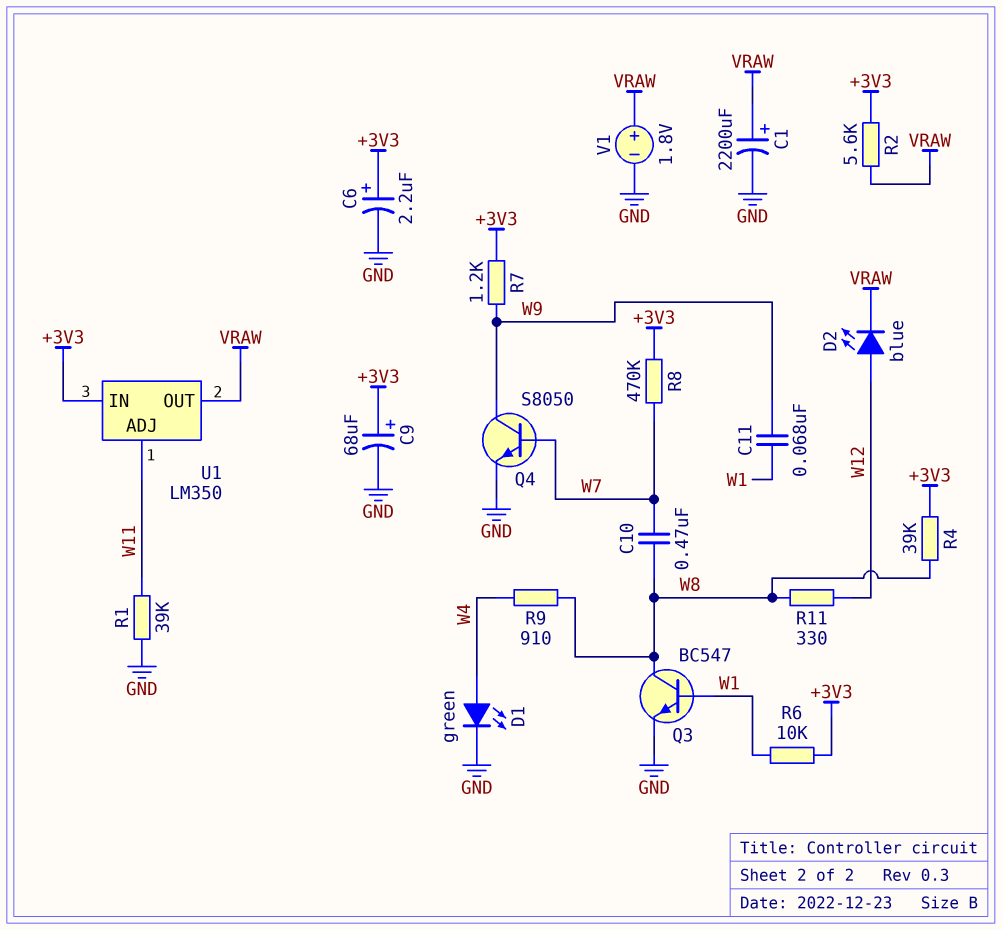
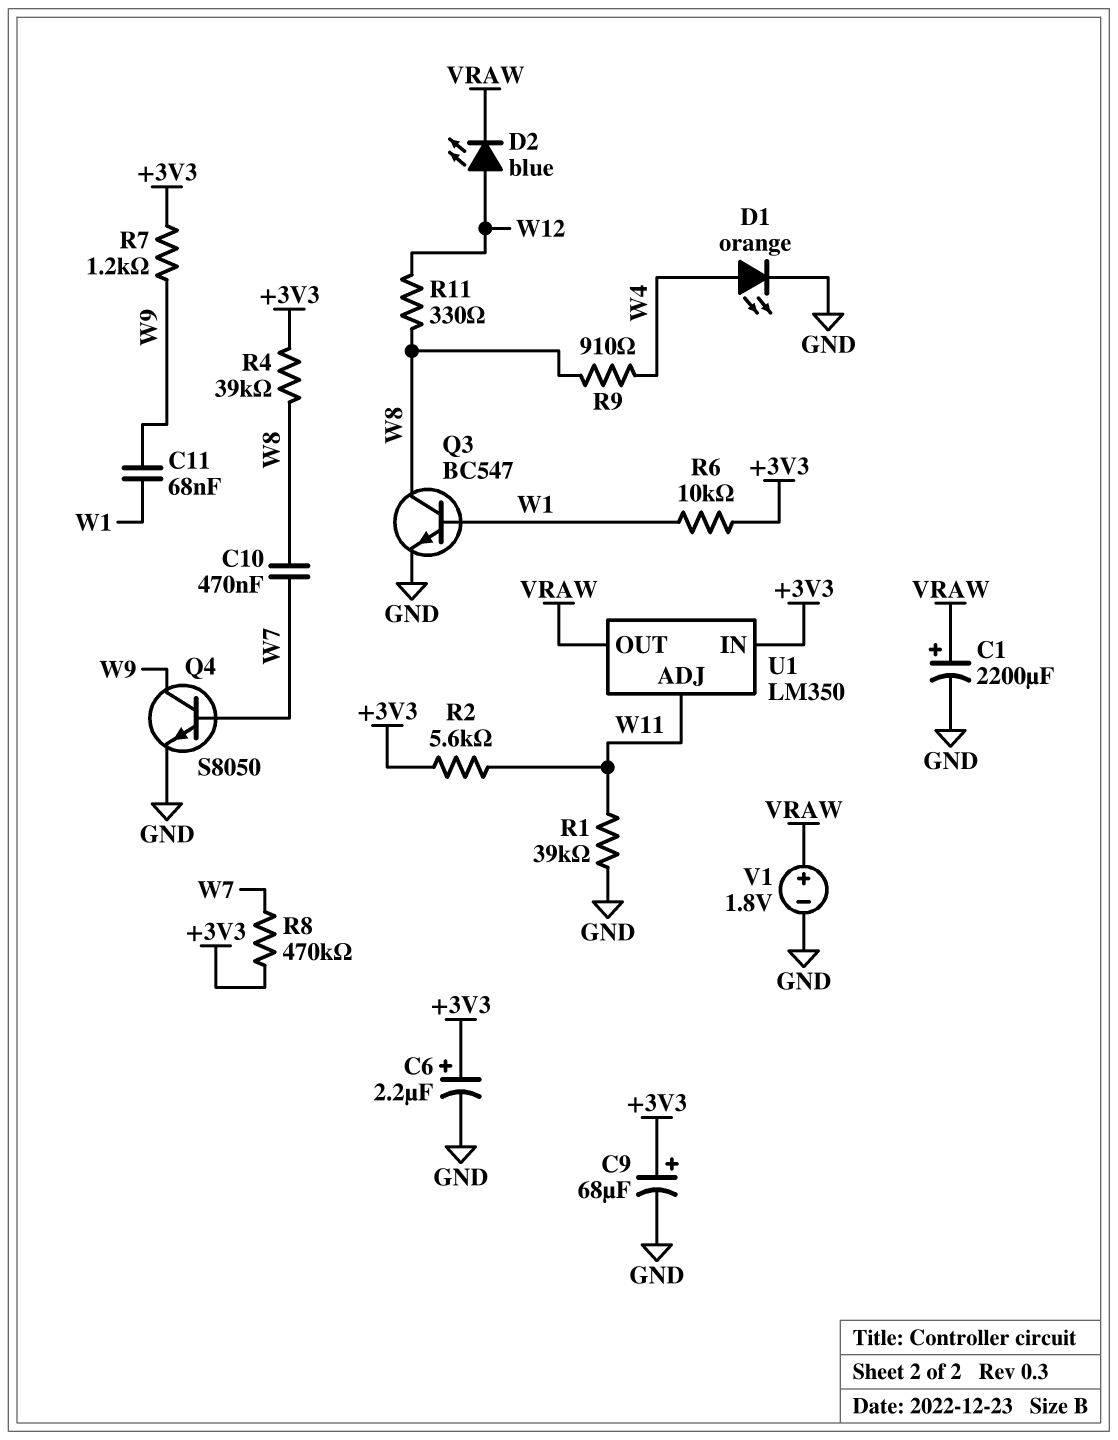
D1: LED green (A W4, K GND) -> LED orange (A W4, K GND)
R2: 5.6k (+3V3, VRAW) -> 5.6k (+3V3, W11)

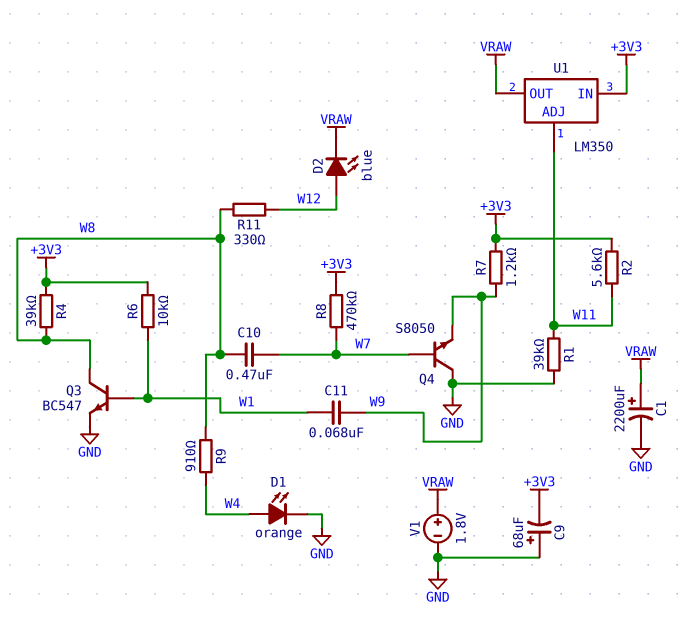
C6: 2.2uF (plus +3V3, minus GND) -> none
C9: 68uF (plus +3V3, minus GND) -> 68uF (plus GND, minus +3V3)
Q4: NPN S8050 (B W7, C W9, E GND) -> NPN S8050 (B W7, C GND, E W9)

